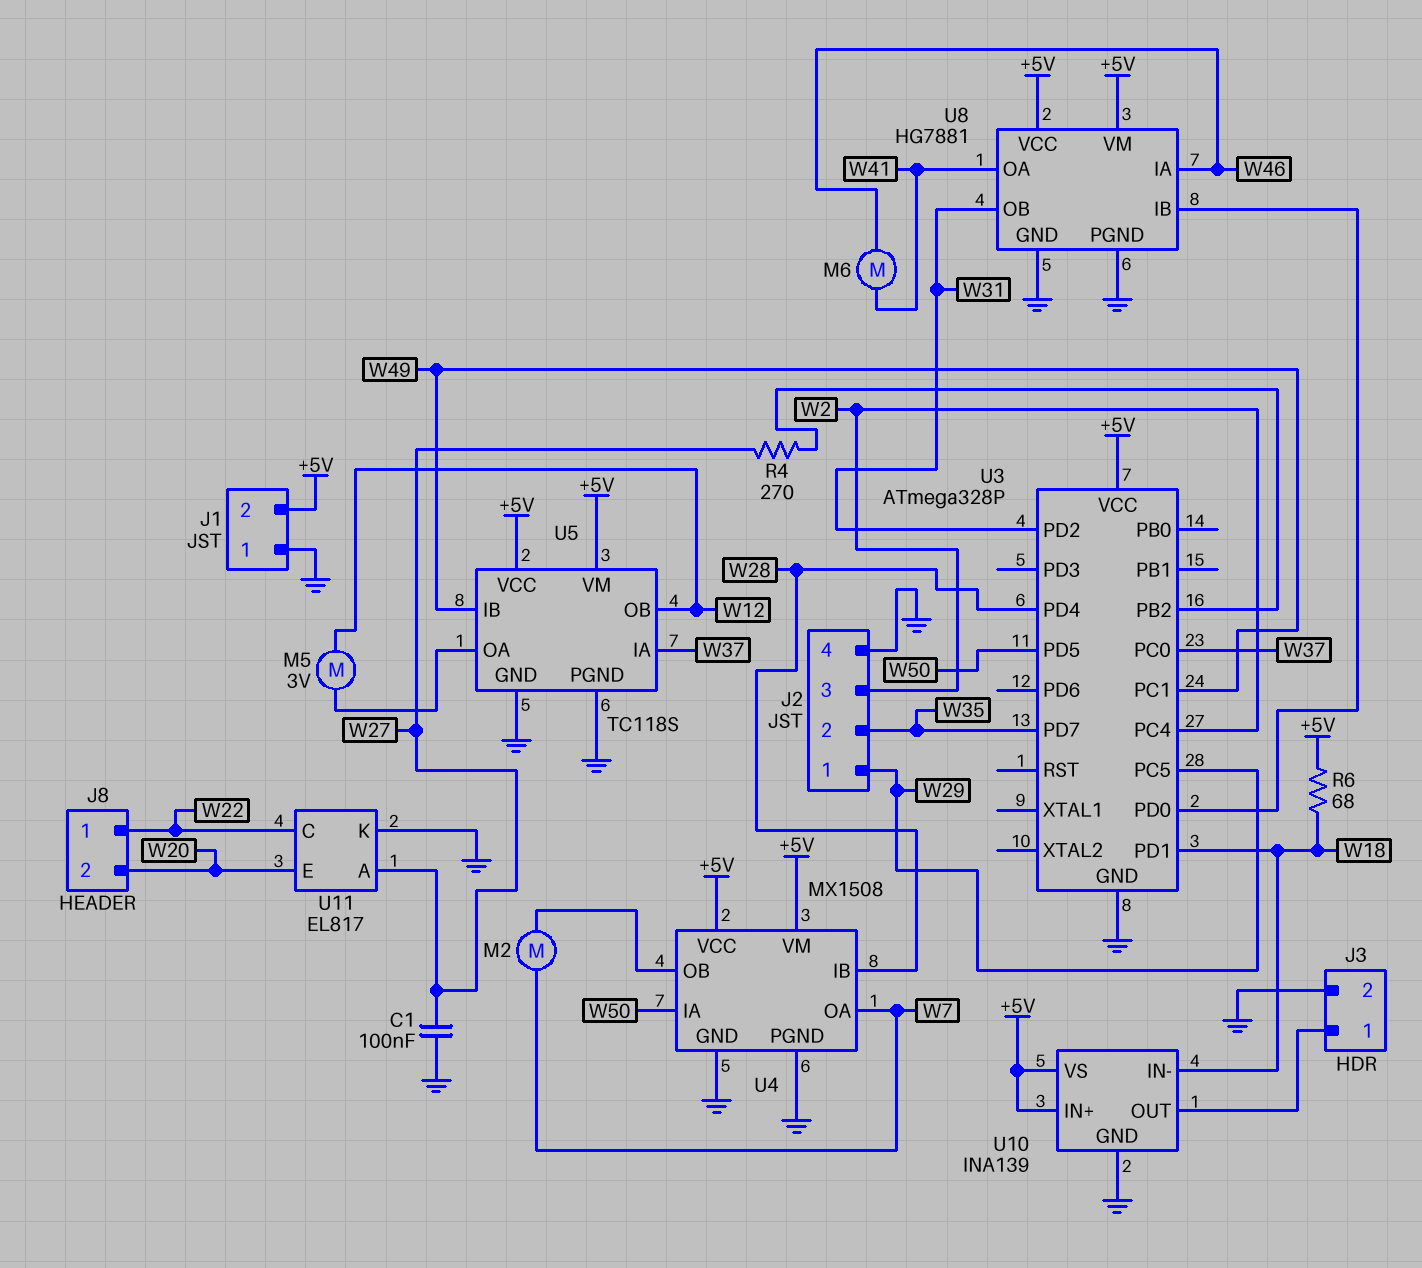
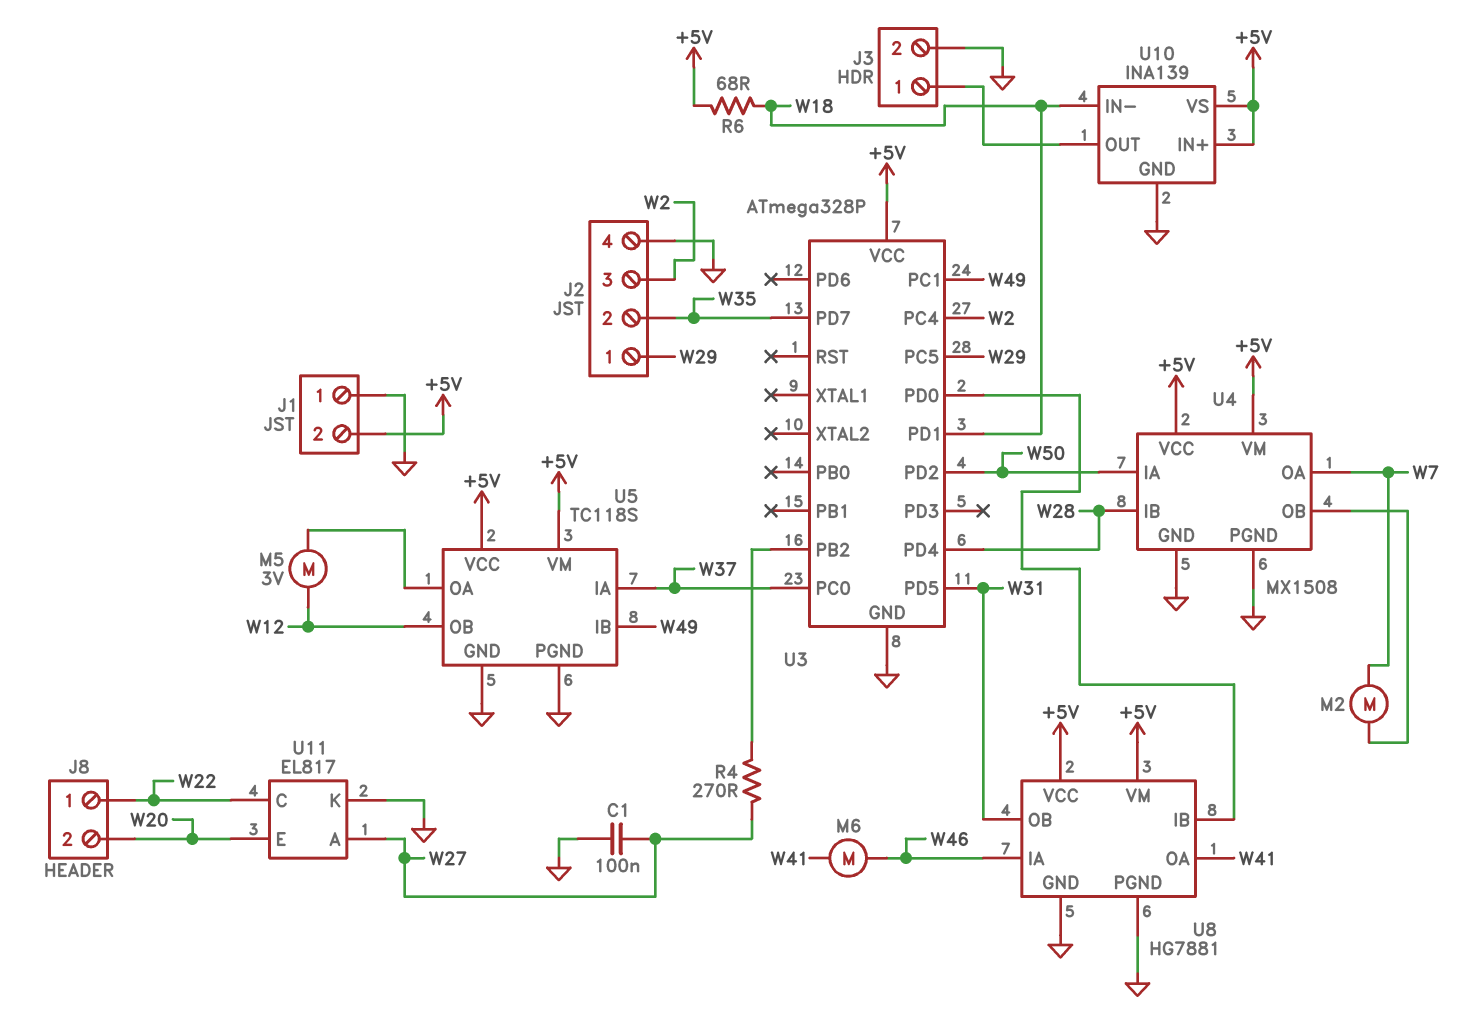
U3 pin PD2: W31 -> W50
U3 pin PD5: W50 -> W31

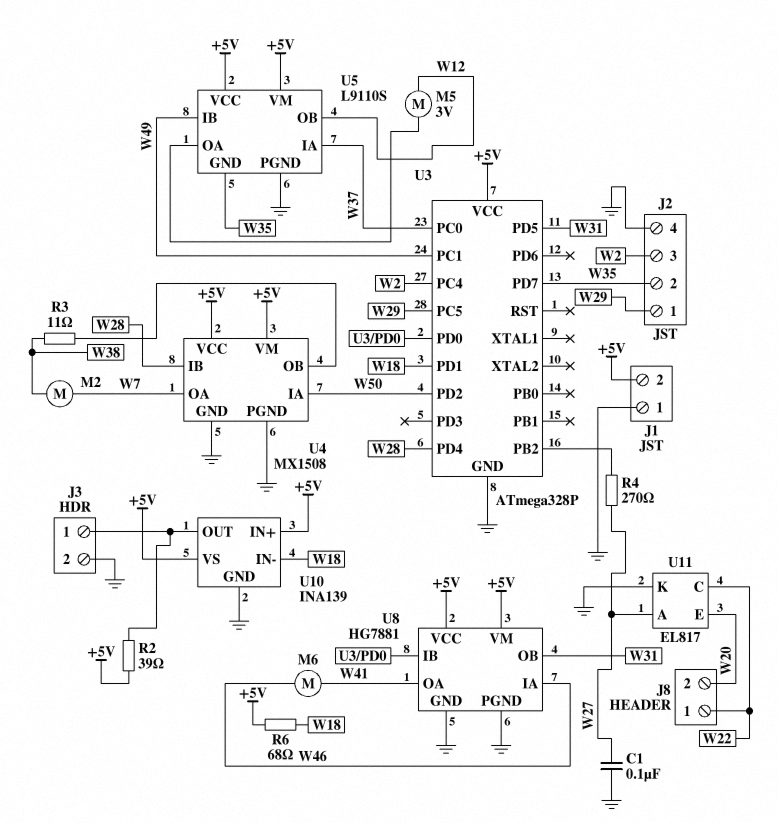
M2: motor (U4/OB, W7) -> motor (W7, W38)
R2: none -> 39 (+5V, J3/1)
R3: none -> 11 (U4/OB, W38)
U5: TC118S -> L9110S
U5 pin GND: GND -> W35

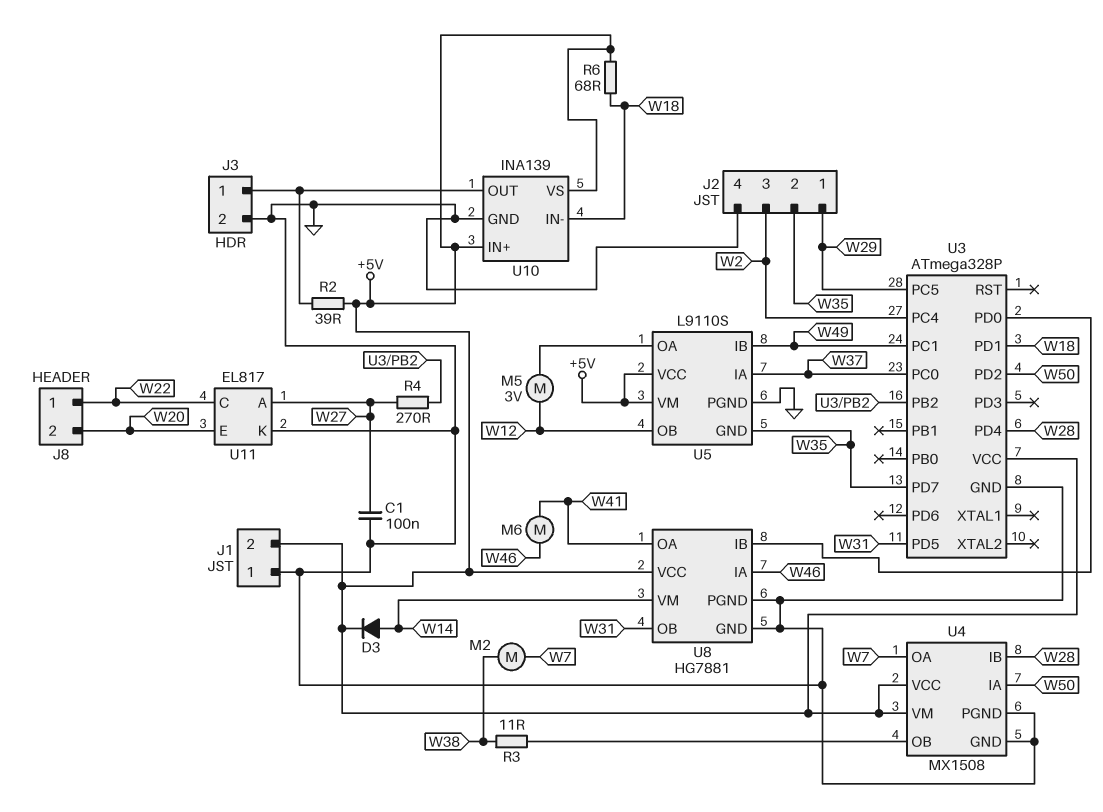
D3: none -> diode (A W14, K +5V)
U8 pin VM: +5V -> W14

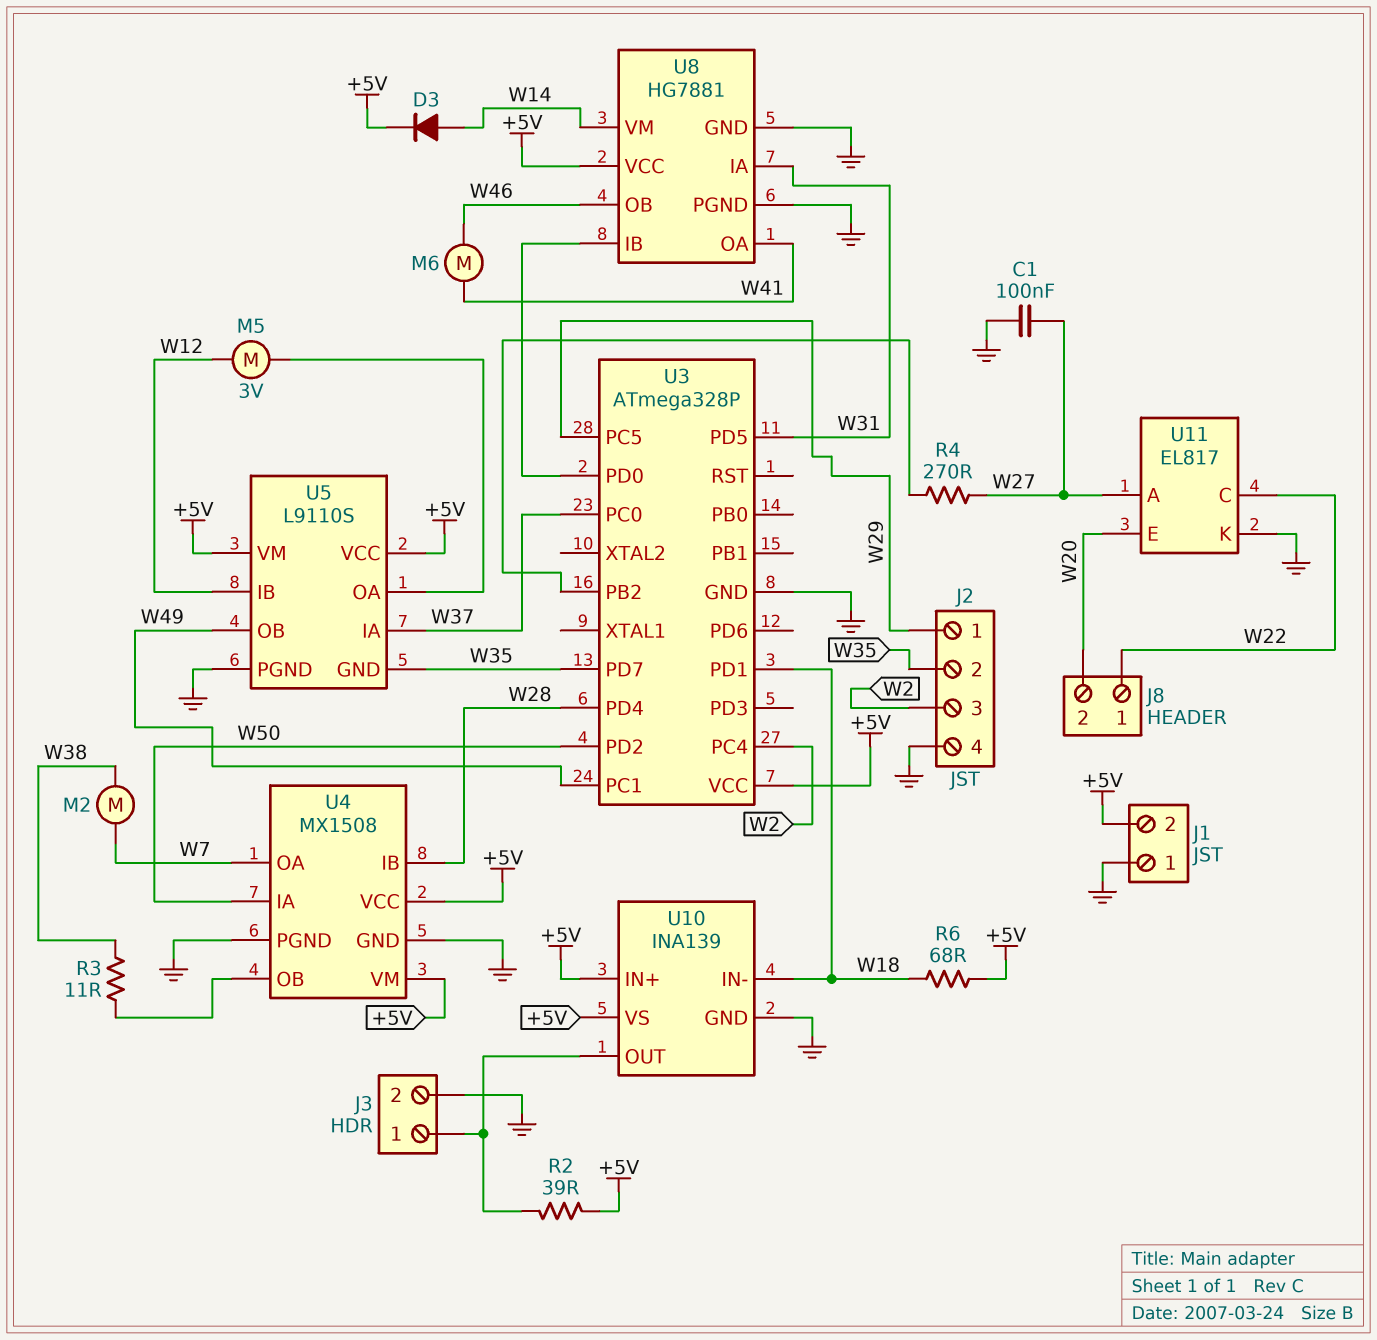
U5 pin IB: W49 -> W12
U5 pin OB: W12 -> W49
U8 pin IA: W46 -> W31
U8 pin OB: W31 -> W46

